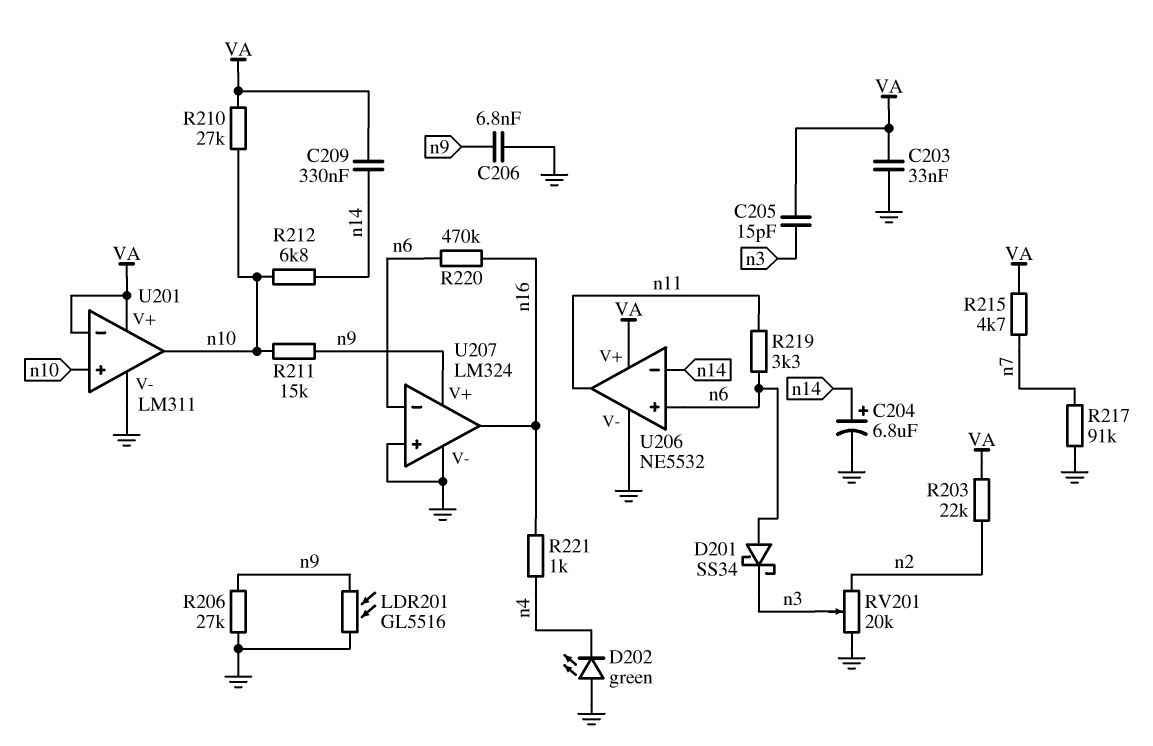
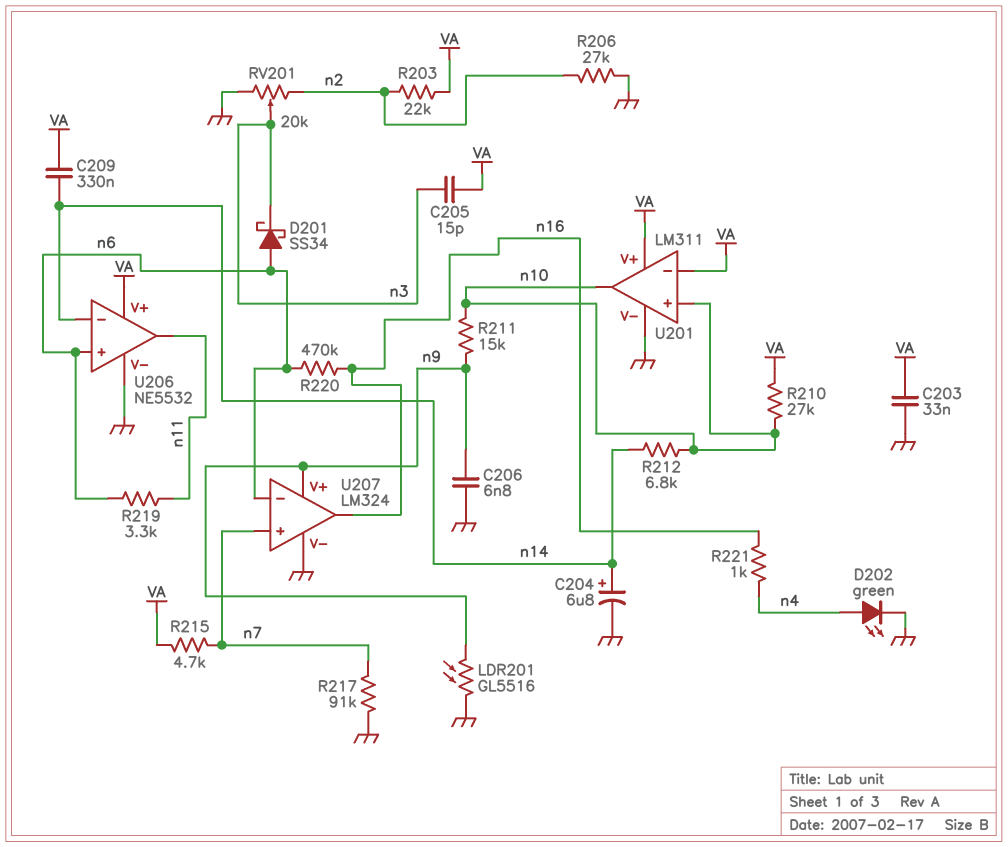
D202: LED green (A GND, K n4) -> LED green (A n4, K GND)
R206: 27k (GND, n9) -> 27k (GND, n2)
U207 pin in+: GND -> n7

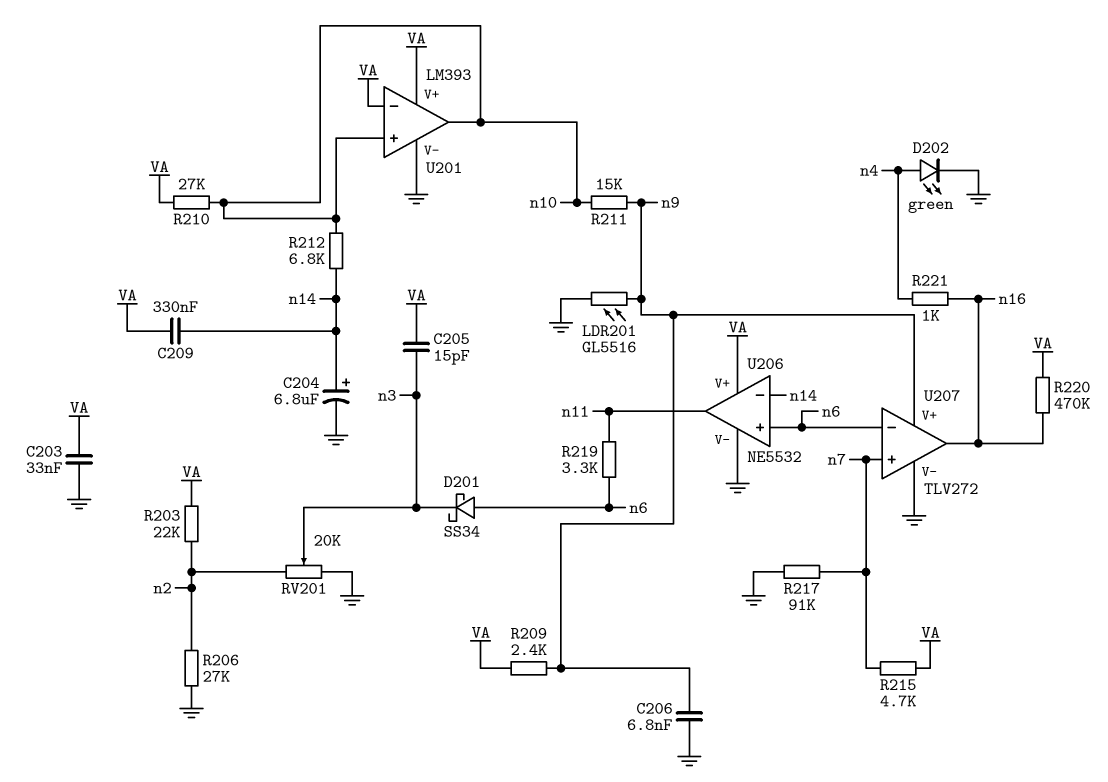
R209: none -> 2.4k (VA, n9)
R220: 470k (n6, n16) -> 470k (VA, n16)
U201: LM311 -> LM393
U207: LM324 -> TLV272

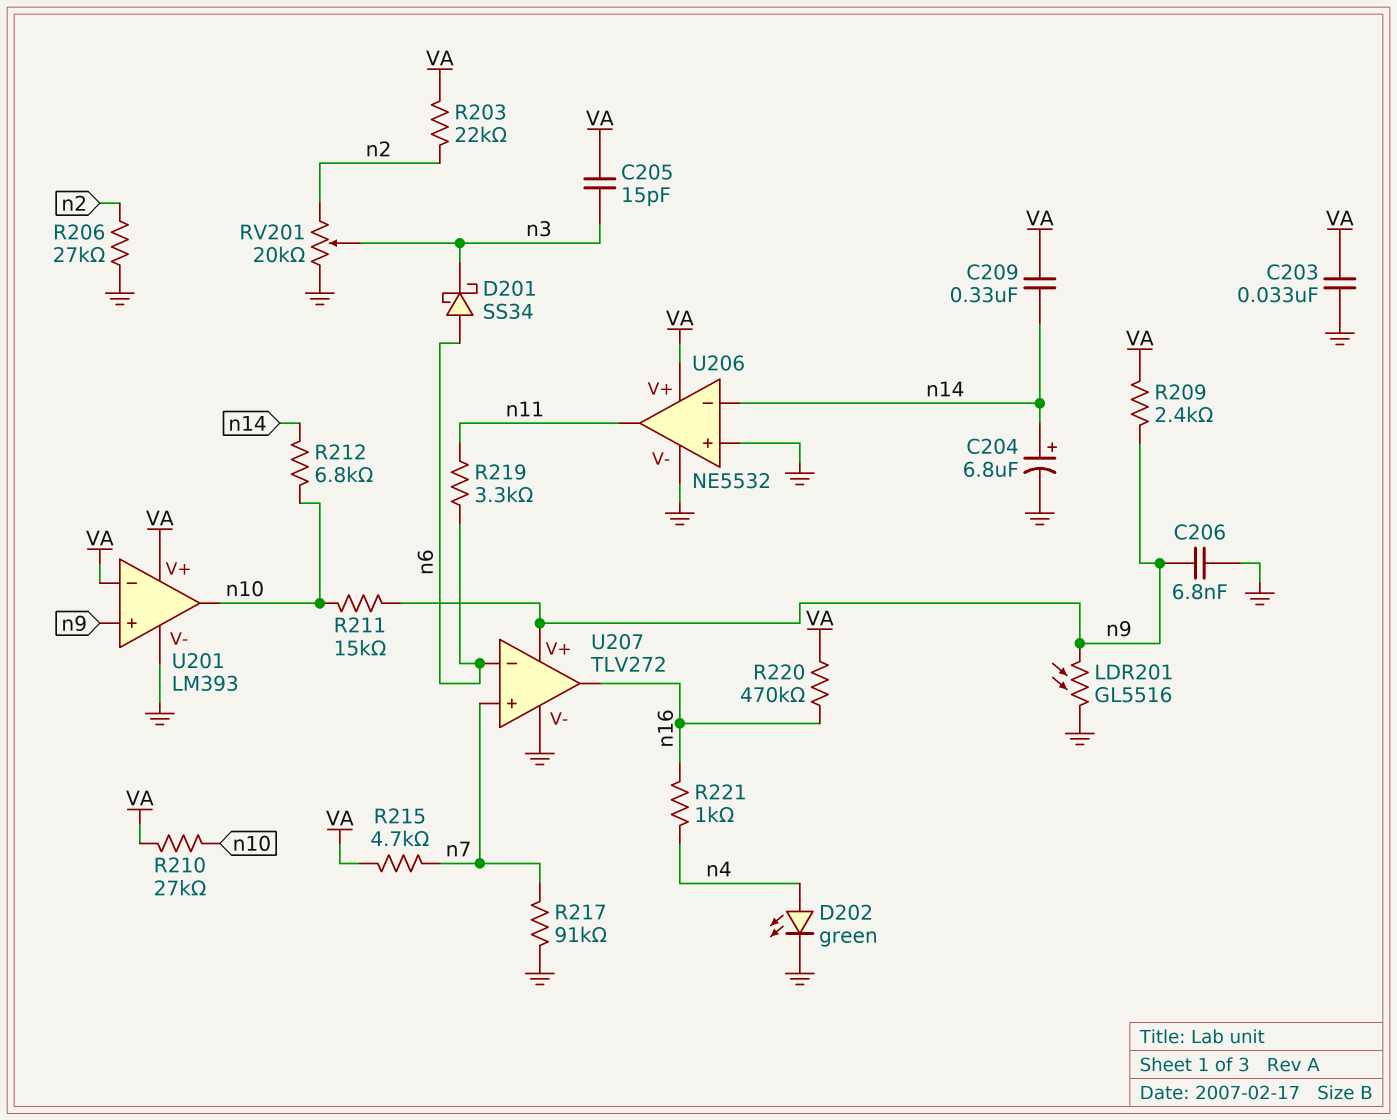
U201 pin in+: n10 -> n9
U206 pin in+: n6 -> GND

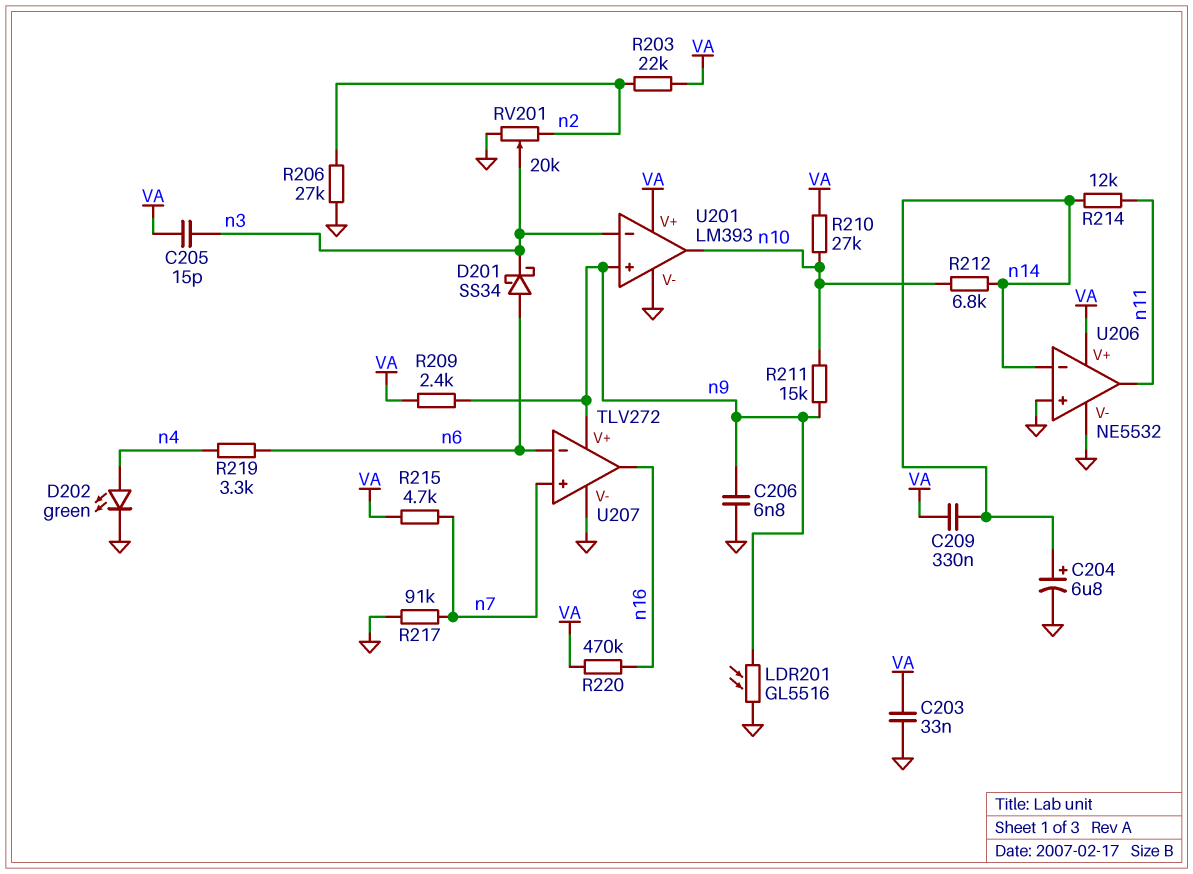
R214: none -> 12k (n11, n14)
R219: 3.3k (n6, n11) -> 3.3k (n4, n6)
R221: 1k (n4, n16) -> none
U201 pin in-: VA -> n3

